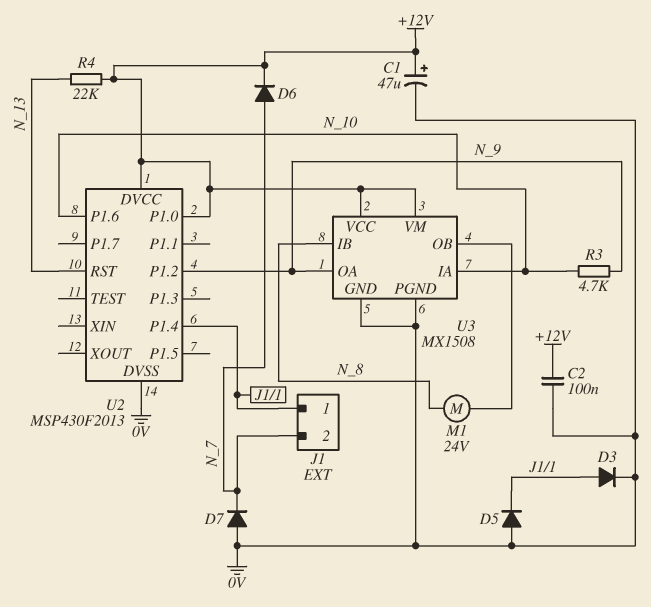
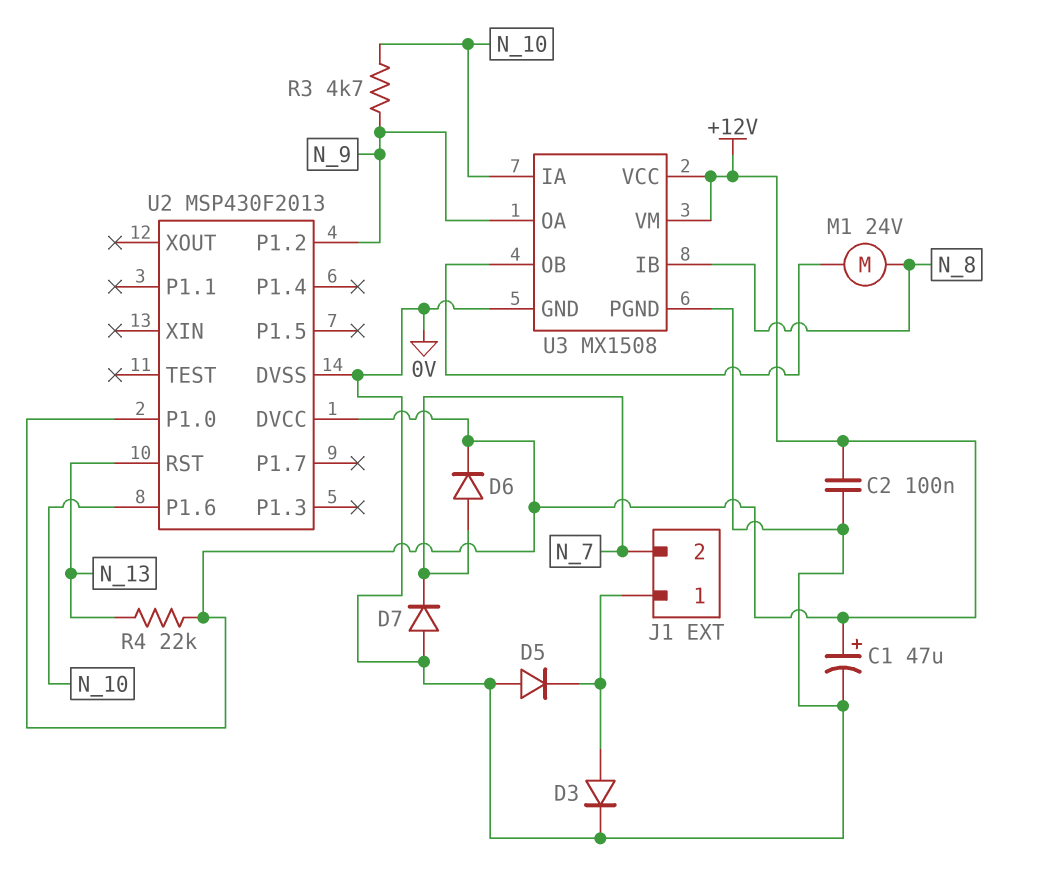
U2 pin P1.4: J1/1 -> none

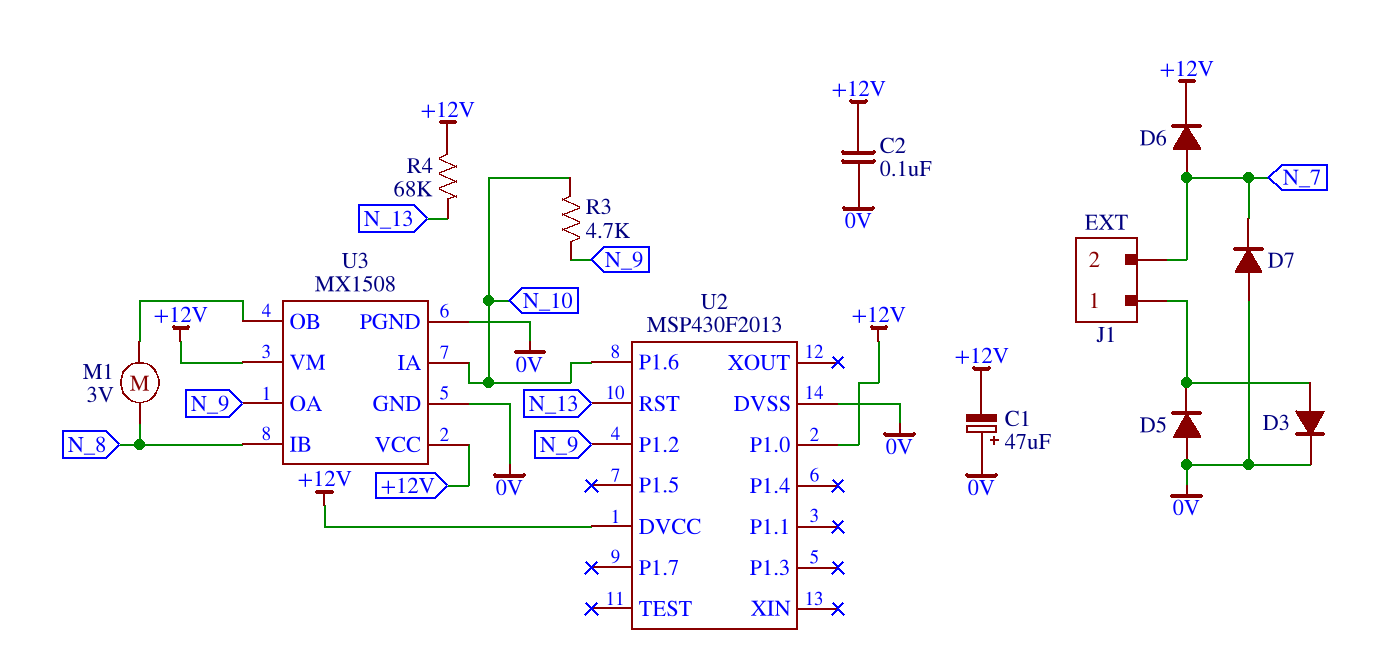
C1: 47uF (plus +12V, minus 0V) -> 47uF (plus 0V, minus +12V)
M1: motor 24V (N_8, U3/OB) -> motor 3V (N_8, U3/OB)
R4: 22k (+12V, N_13) -> 68k (+12V, N_13)

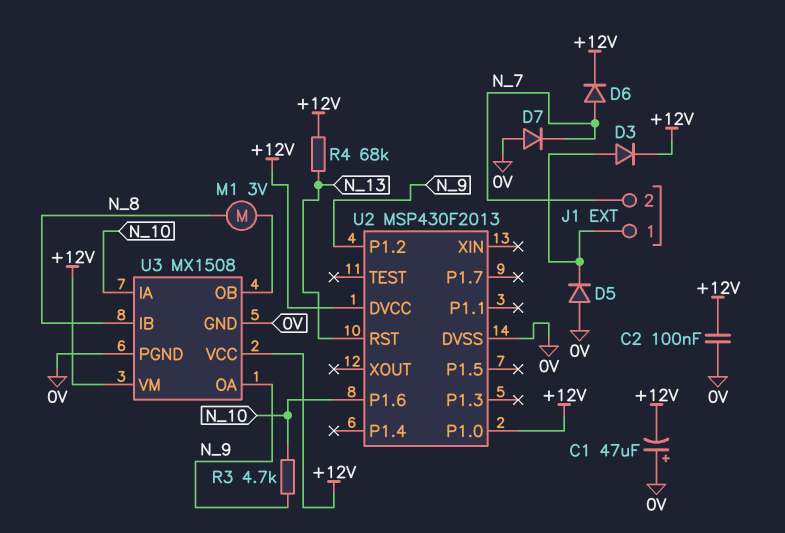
D3: diode (A J1/1, K 0V) -> diode (A J1/1, K +12V)

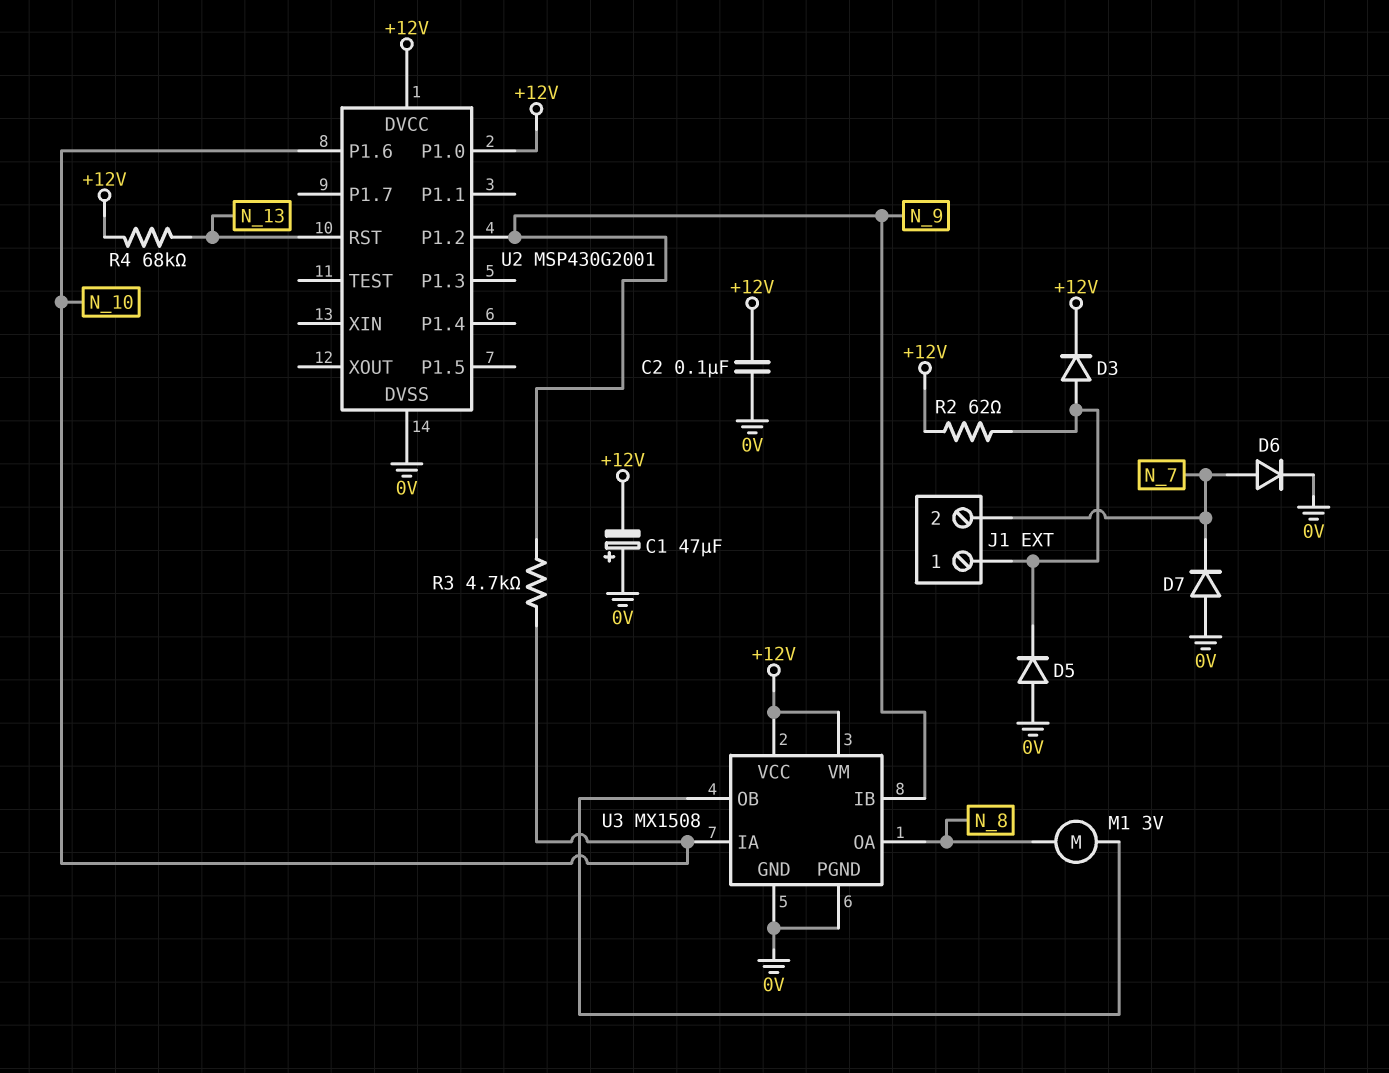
D6: diode (A N_7, K +12V) -> diode (A N_7, K 0V)
R2: none -> 62 (+12V, J1/1)
U2: MSP430F2013 -> MSP430G2001
U3 pin IB: N_8 -> N_9
U3 pin OA: N_9 -> N_8

